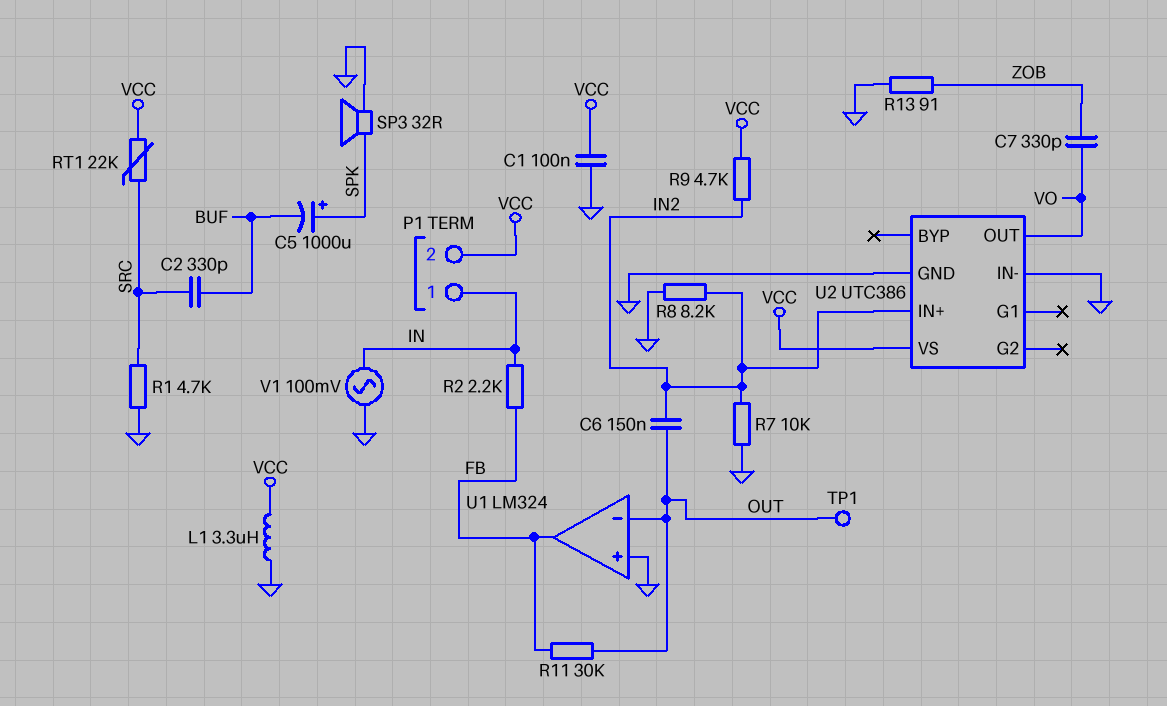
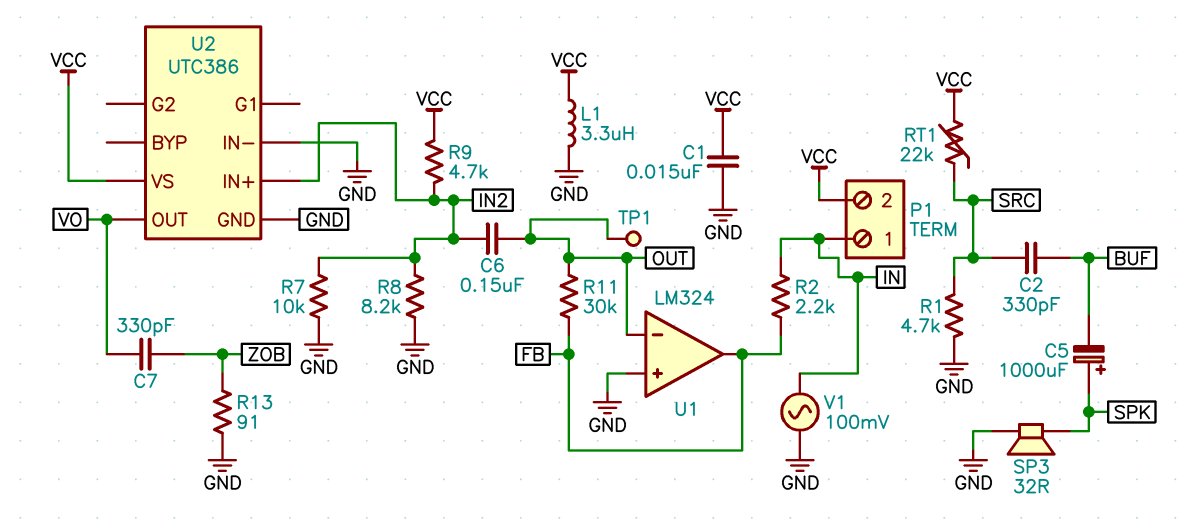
C1: 100nF (GND, VCC) -> 15nF (GND, VCC)

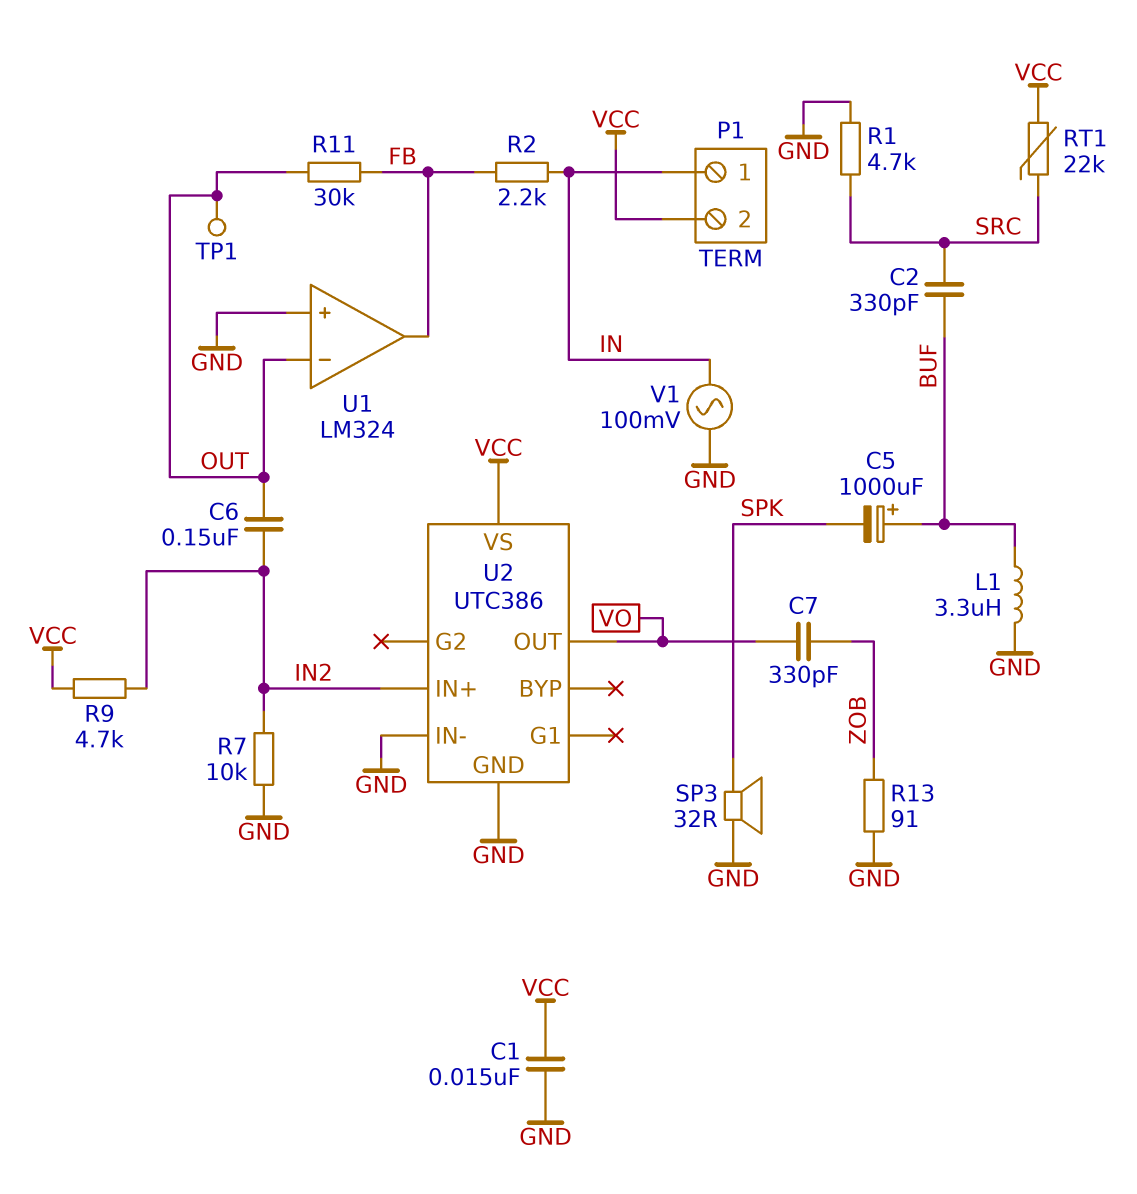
C5: 1000uF (plus SPK, minus BUF) -> 1000uF (plus BUF, minus SPK)
L1: 3.3uH (GND, VCC) -> 3.3uH (BUF, GND)
R8: 8.2k (GND, IN2) -> none

